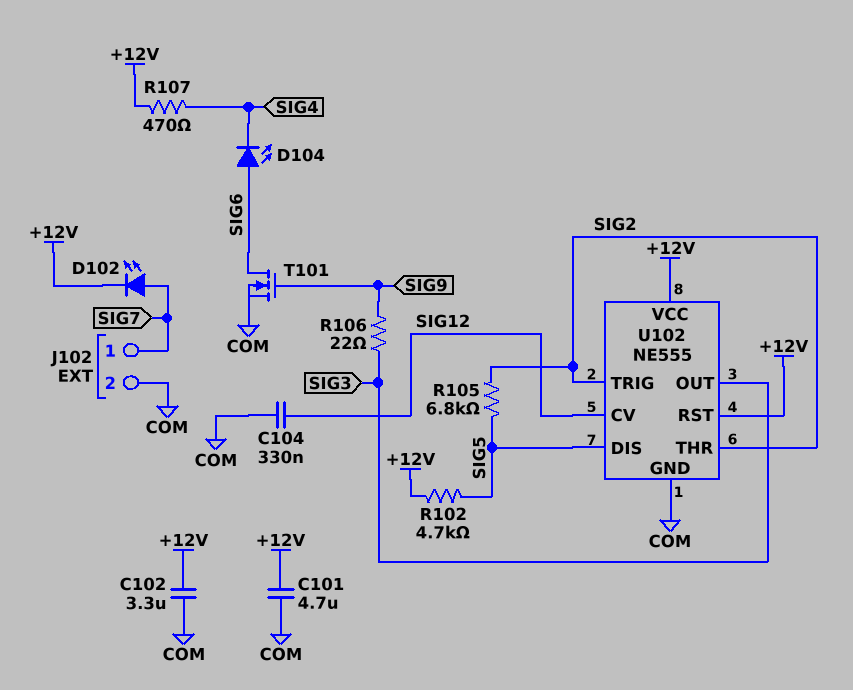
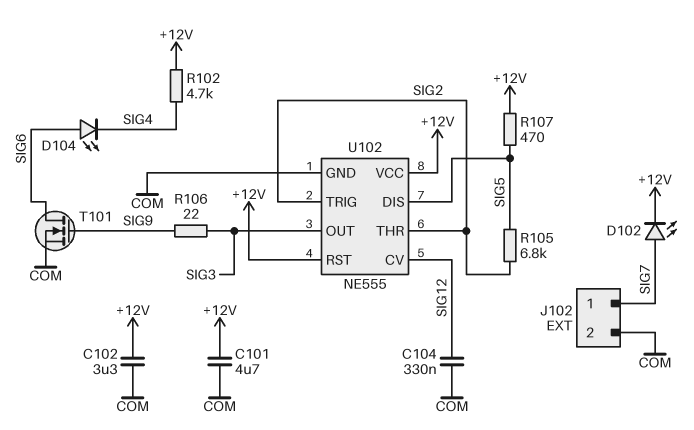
R102: 4.7k (+12V, SIG5) -> 4.7k (+12V, SIG4)
R107: 470 (+12V, SIG4) -> 470 (+12V, SIG5)

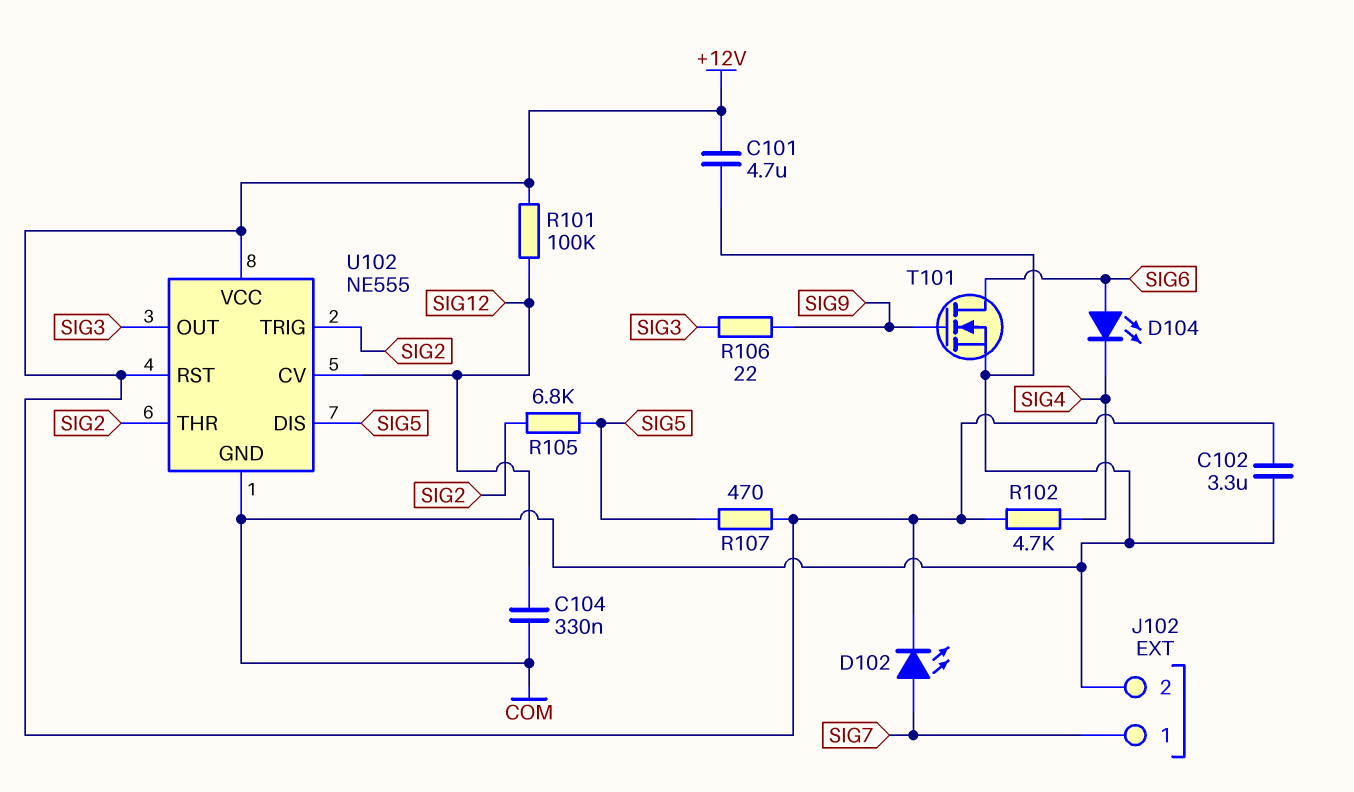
R101: none -> 100k (+12V, SIG12)

